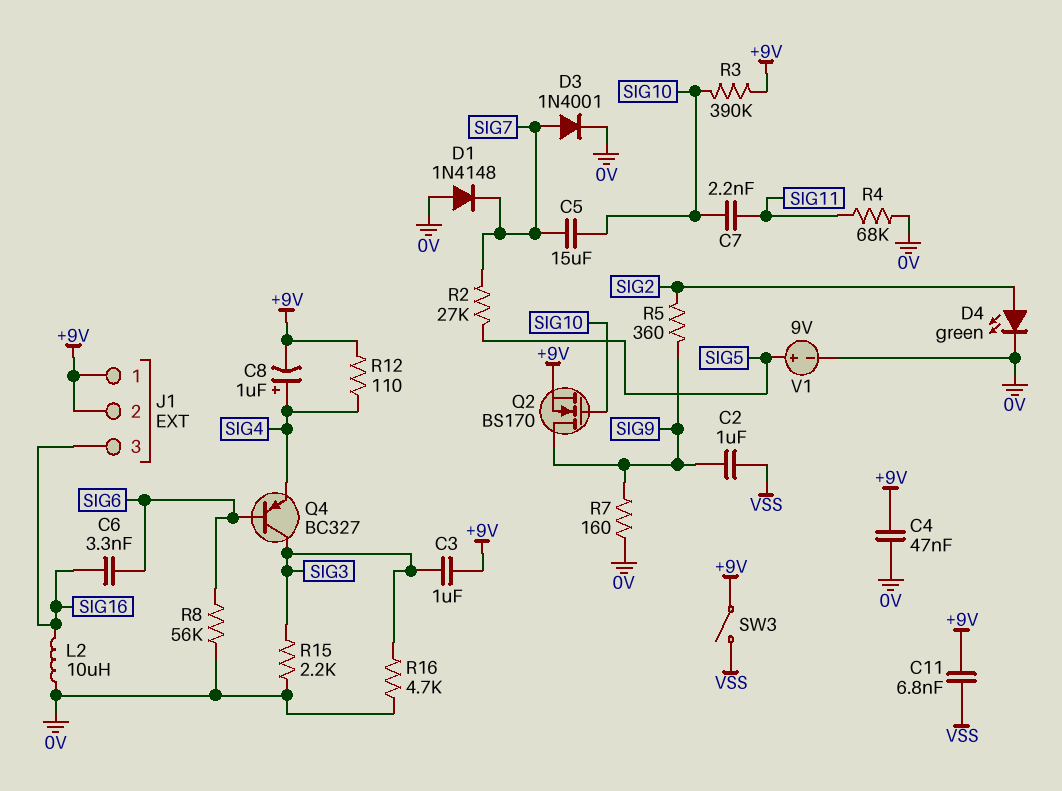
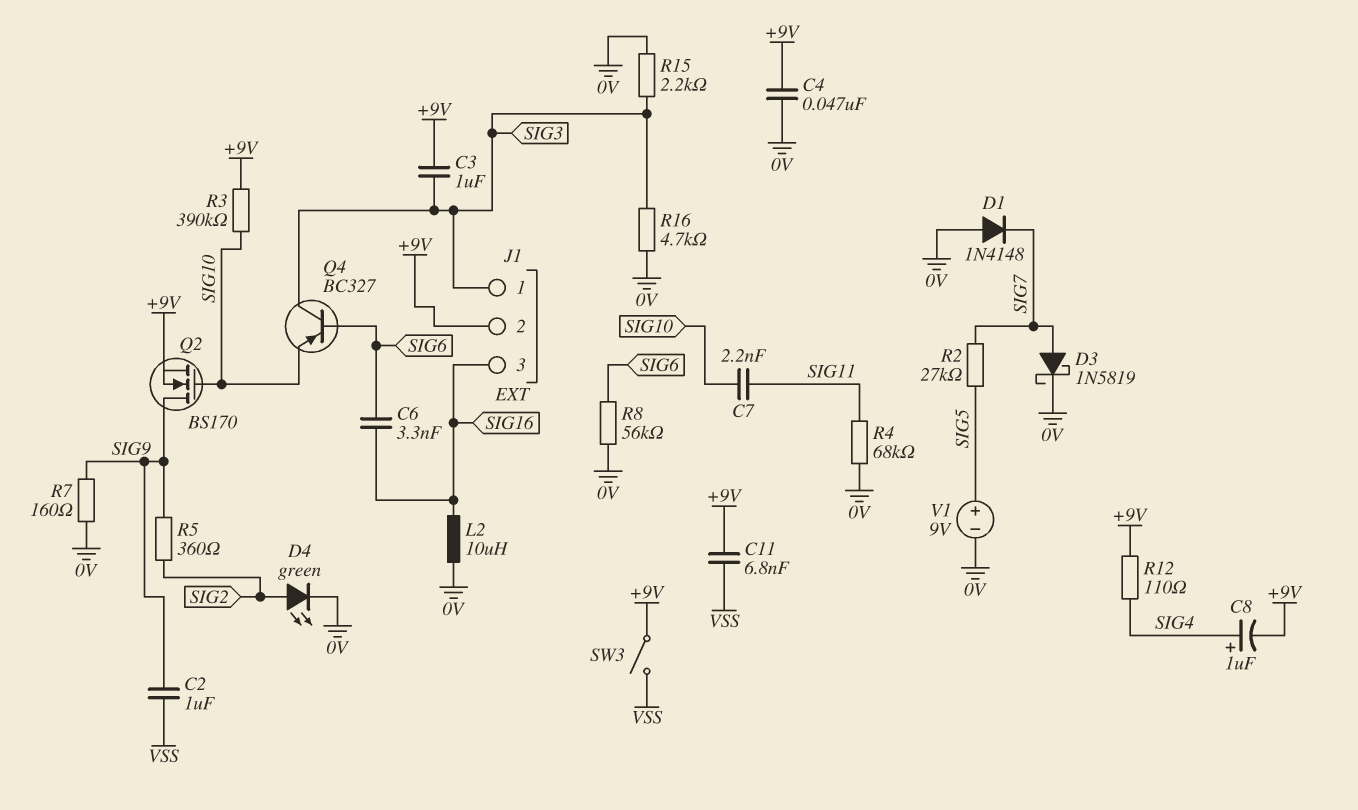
C5: 15uF (SIG7, SIG10) -> none
D3: diode 1N4001 (A SIG7, K 0V) -> schottky 1N5819 (A SIG7, K 0V)
J1 pin 1: +9V -> SIG3
Q4: PNP BC327 (B SIG6, C SIG3, E SIG4) -> PNP BC327 (B SIG6, C SIG3, E SIG10)

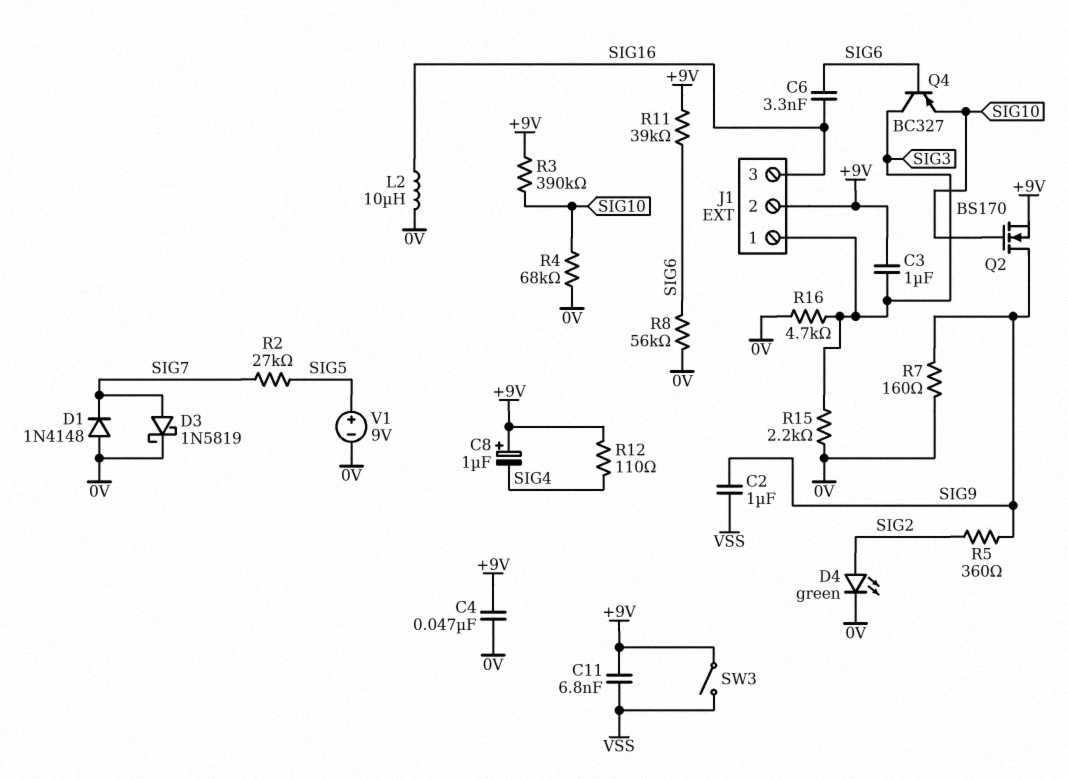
C7: 2.2nF (SIG10, SIG11) -> none
C8: 1uF (plus SIG4, minus +9V) -> 1uF (plus +9V, minus SIG4)
R4: 68k (0V, SIG11) -> 68k (0V, SIG10)
R11: none -> 39k (+9V, SIG6)

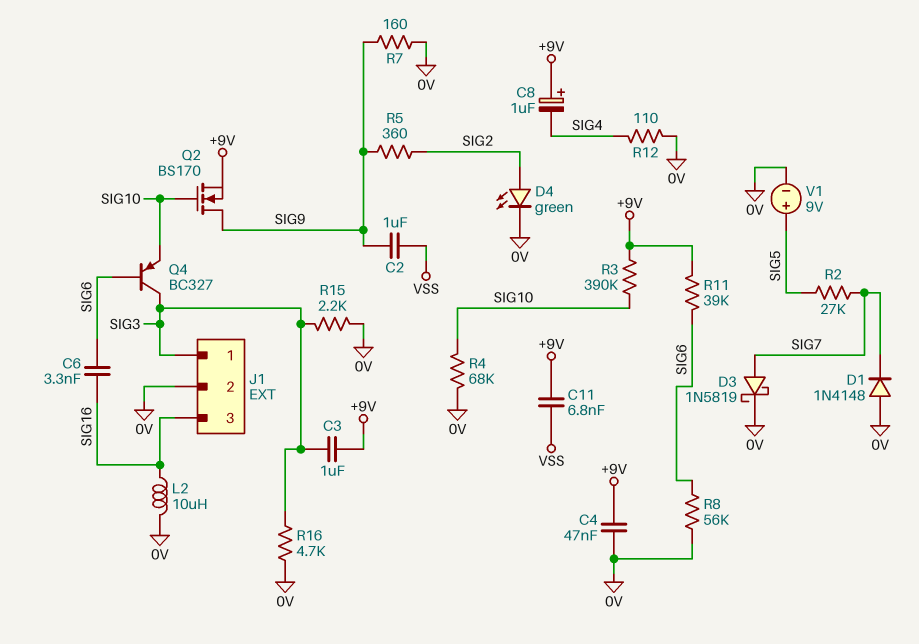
J1 pin 2: +9V -> 0V
R12: 110 (+9V, SIG4) -> 110 (0V, SIG4)
SW3: switch (+9V, VSS) -> none

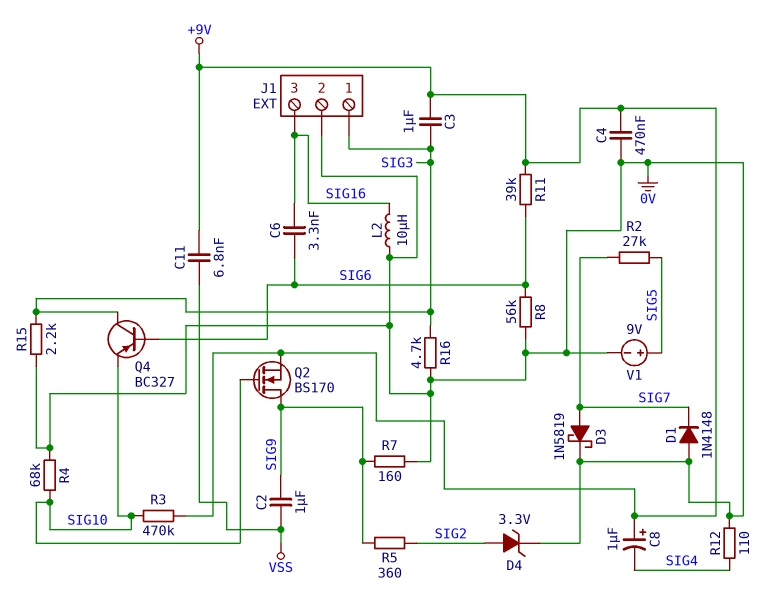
C4: 47nF (+9V, 0V) -> 470nF (+9V, 0V)
D4: LED green (A SIG2, K 0V) -> zener 3.3V (A SIG2, K 0V)
R3: 390k (+9V, SIG10) -> 470k (+9V, SIG10)

